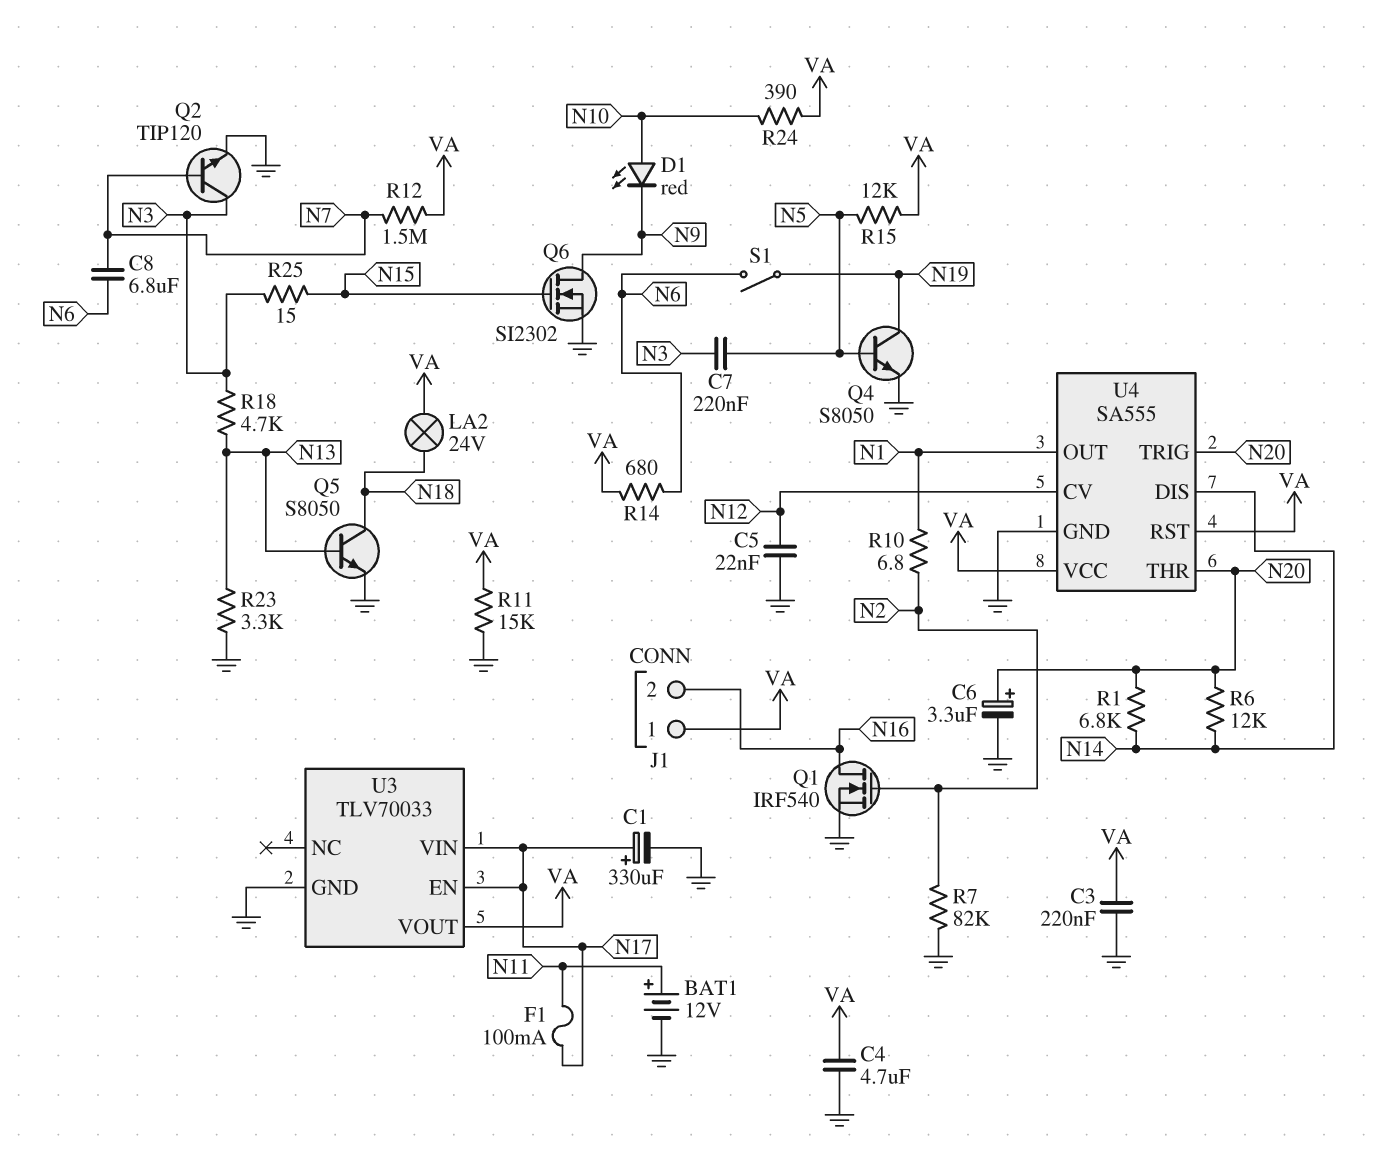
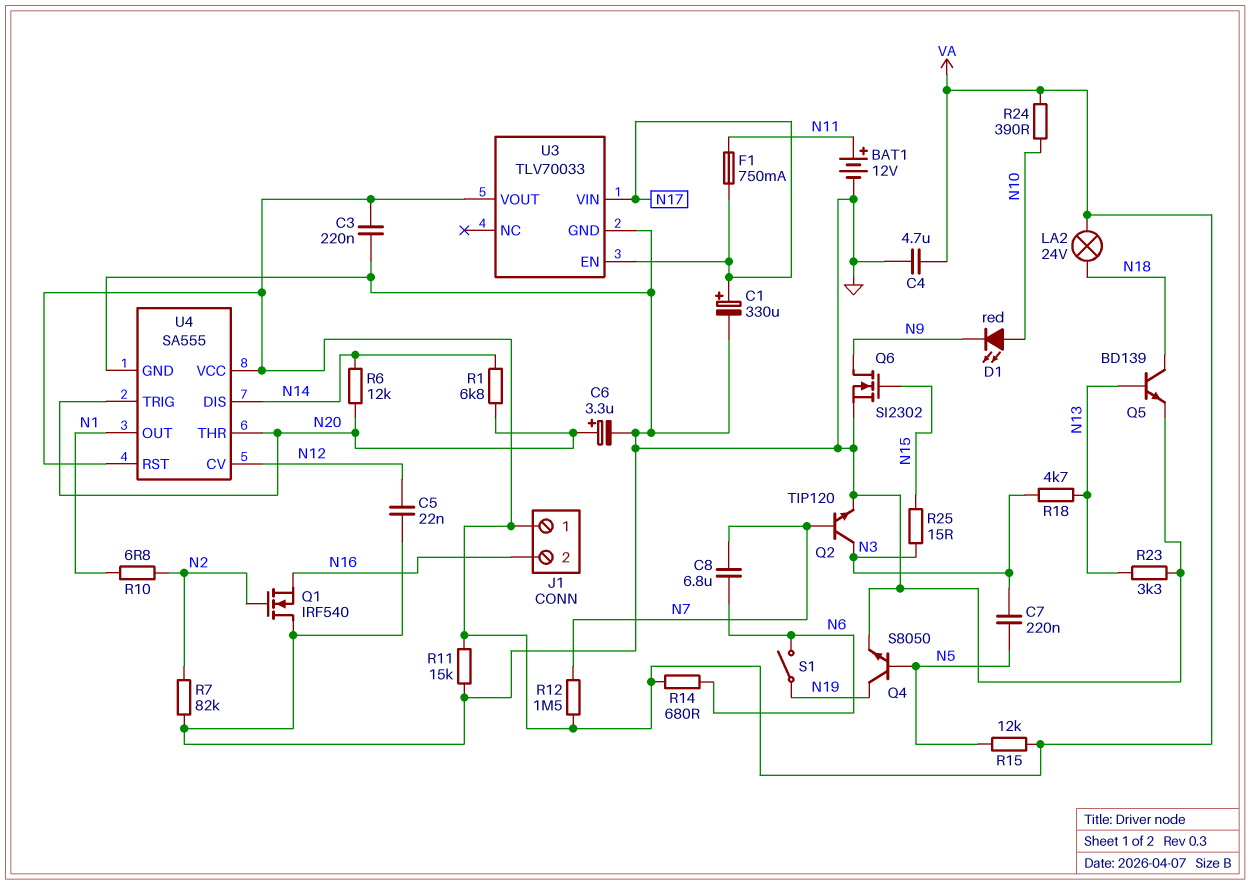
F1: 100mA (N11, N17) -> 750mA (N11, N17)
Q1: NMOS IRF540 (G N2, D N16, S GND) -> NMOS IRF540 (G N2, D GND, S N16)
Q5: NPN S8050 (B N13, C N18, E GND) -> NPN BD139 (B N13, C N18, E GND)

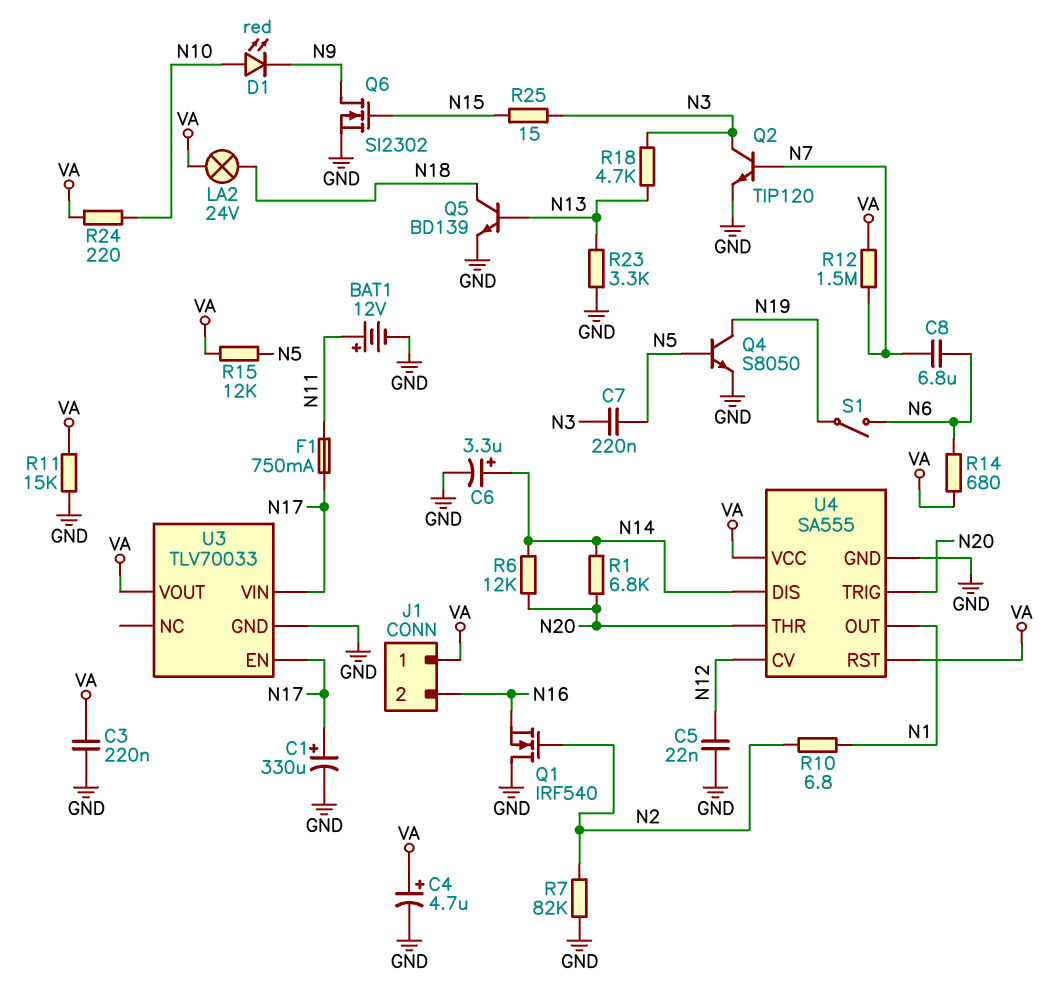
C4: 4.7uF (GND, VA) -> 4.7uF (plus VA, minus GND)
C6: 3.3uF (plus N20, minus GND) -> 3.3uF (plus N14, minus GND)
R24: 390 (N10, VA) -> 220 (N10, VA)

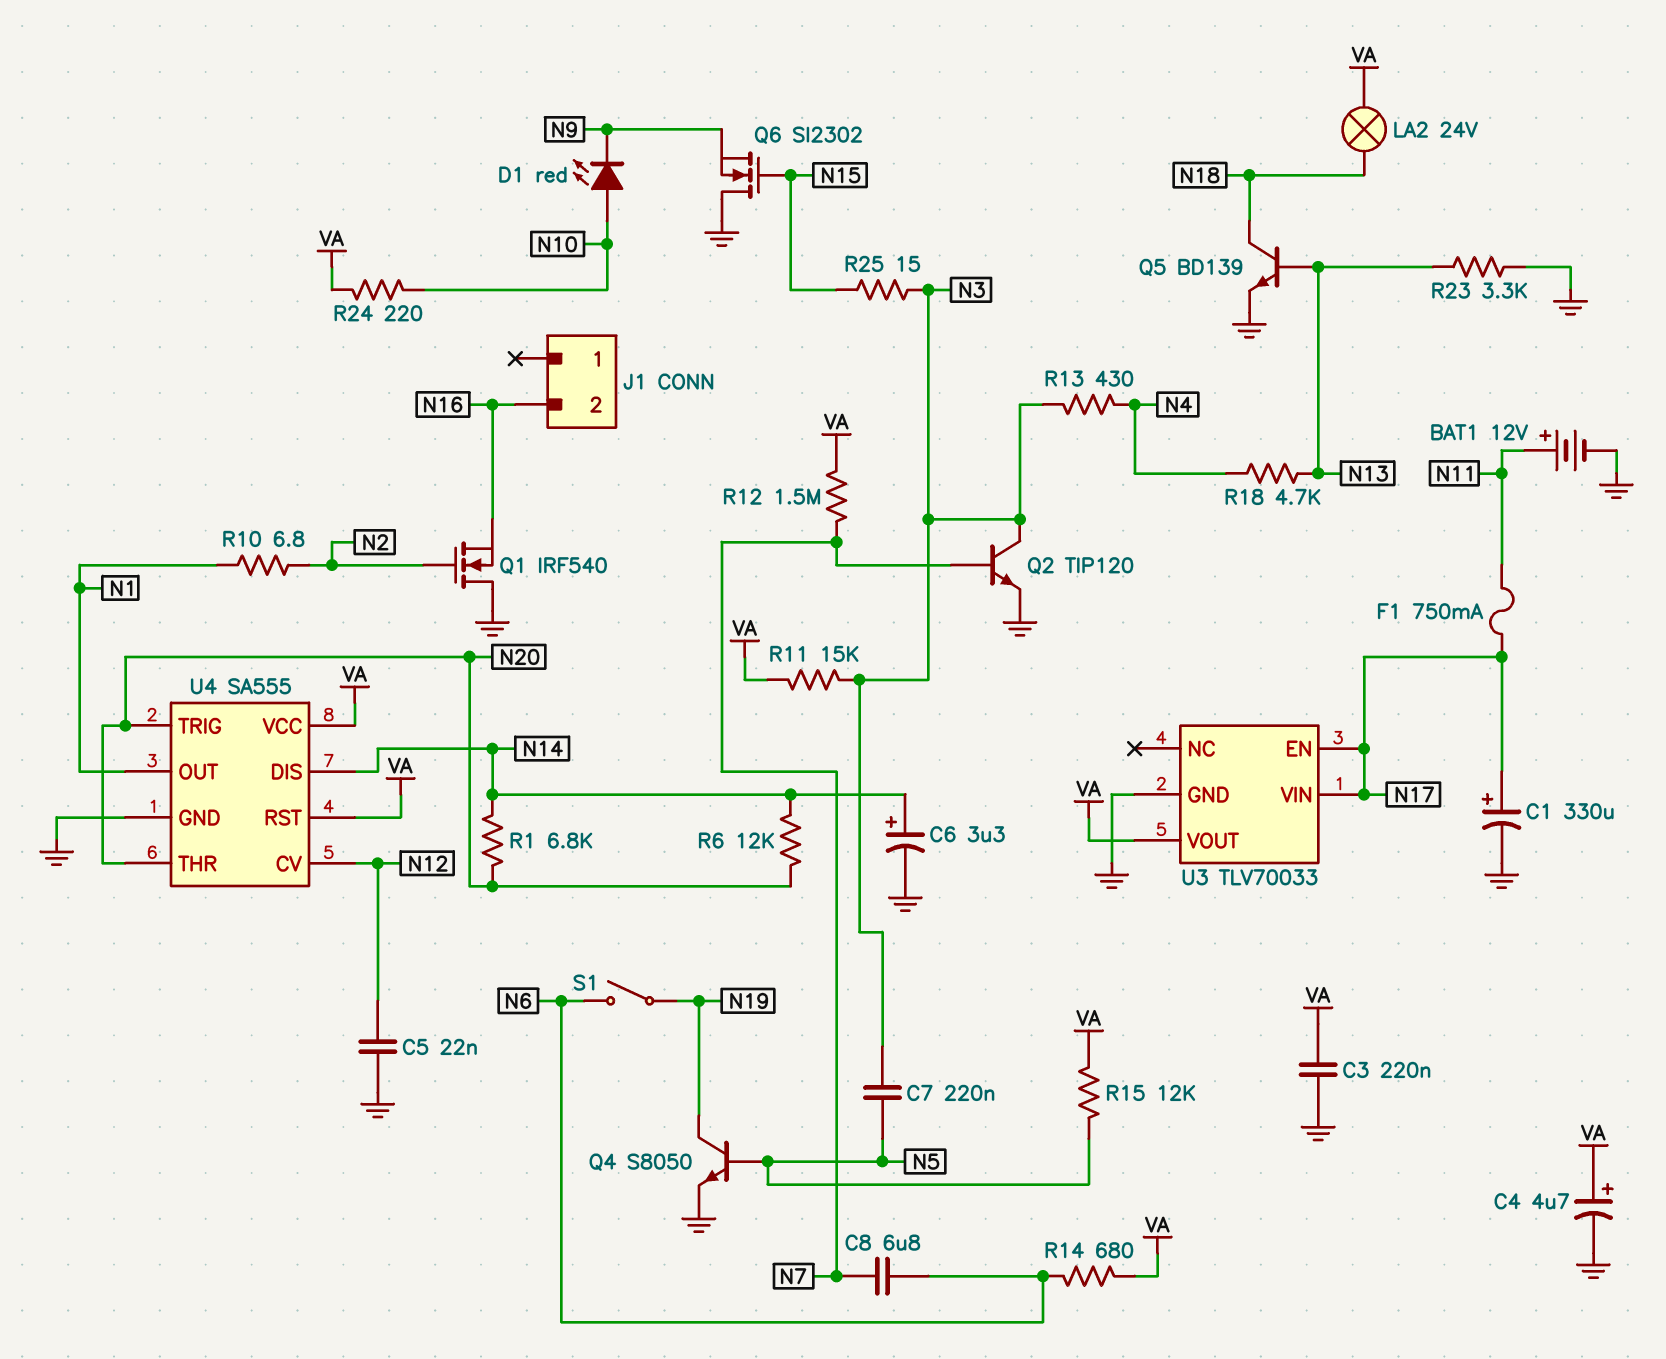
J1 pin 1: VA -> none
Q6: NMOS SI2302 (G N15, D N9, S GND) -> NMOS SI2302 (G N15, D GND, S N9)
R7: 82k (GND, N2) -> none
R11: 15k (GND, VA) -> 15k (N3, VA)
R13: none -> 430 (N3, N4)
R18: 4.7k (N3, N13) -> 4.7k (N4, N13)

